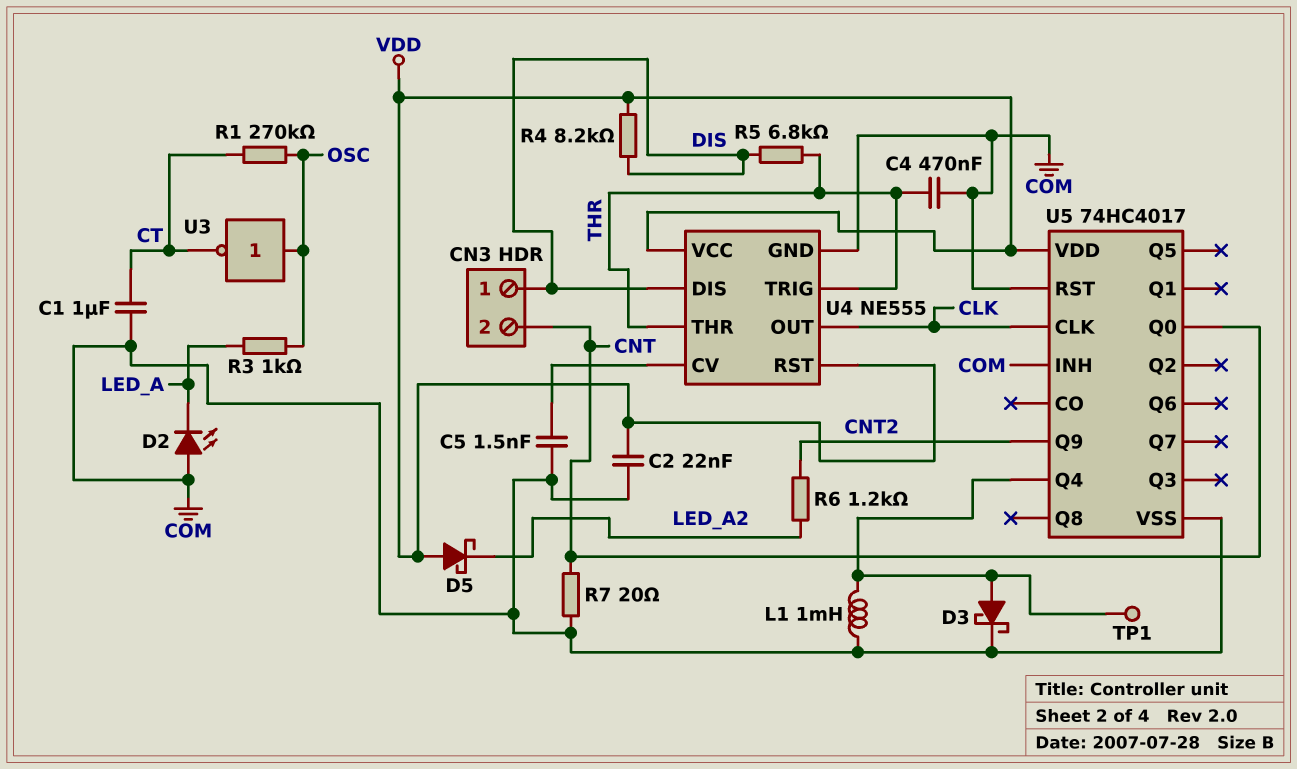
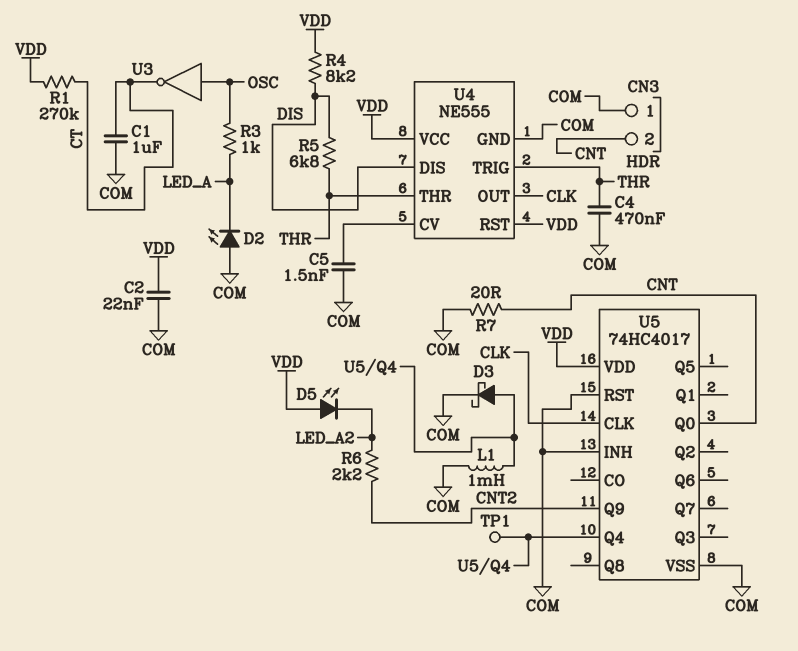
CN3 pin 1: DIS -> COM
D5: schottky (A VDD, K LED_A2) -> LED (A VDD, K LED_A2)
R1: 270k (CT, OSC) -> 270k (CT, VDD)
R6: 1.2k (CNT2, LED_A2) -> 2.2k (CNT2, LED_A2)

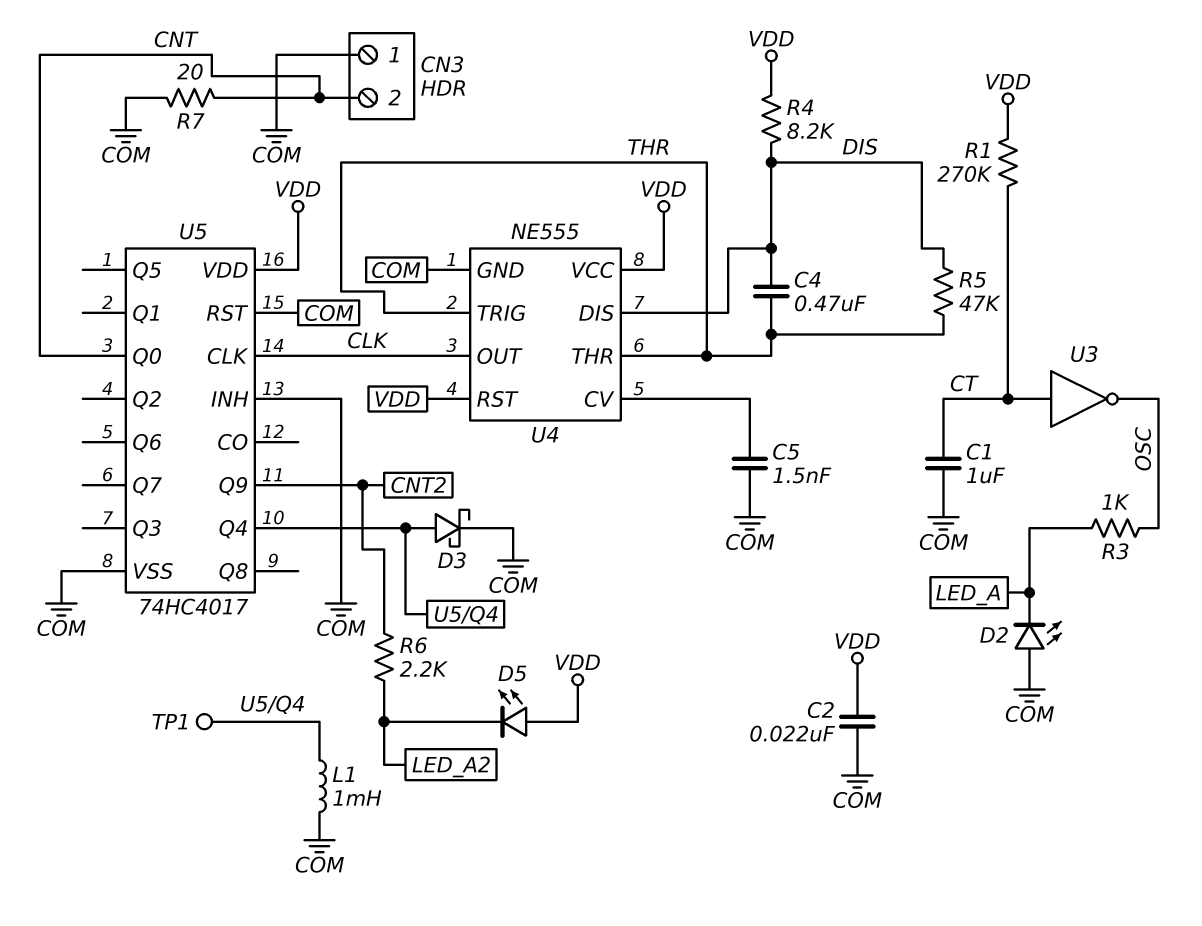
C4: 470nF (COM, THR) -> 470nF (DIS, THR)
R5: 6.8k (DIS, THR) -> 47k (DIS, THR)
U3: NOT (in OSC, out CT) -> NOT (in CT, out OSC)

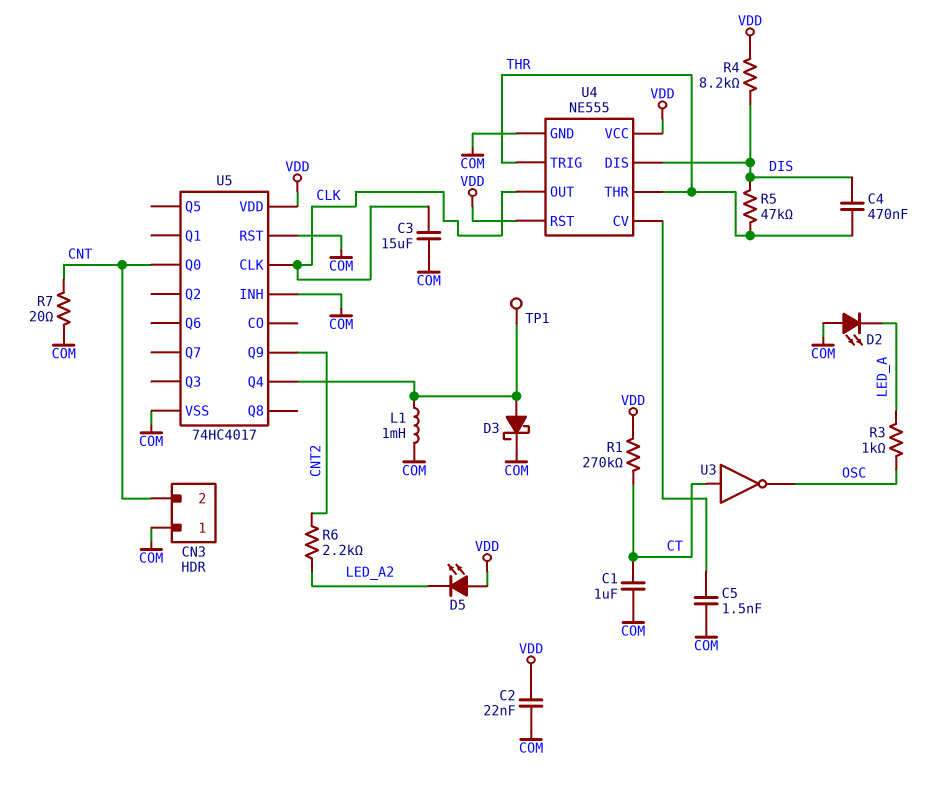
C3: none -> 15uF (CLK, COM)

